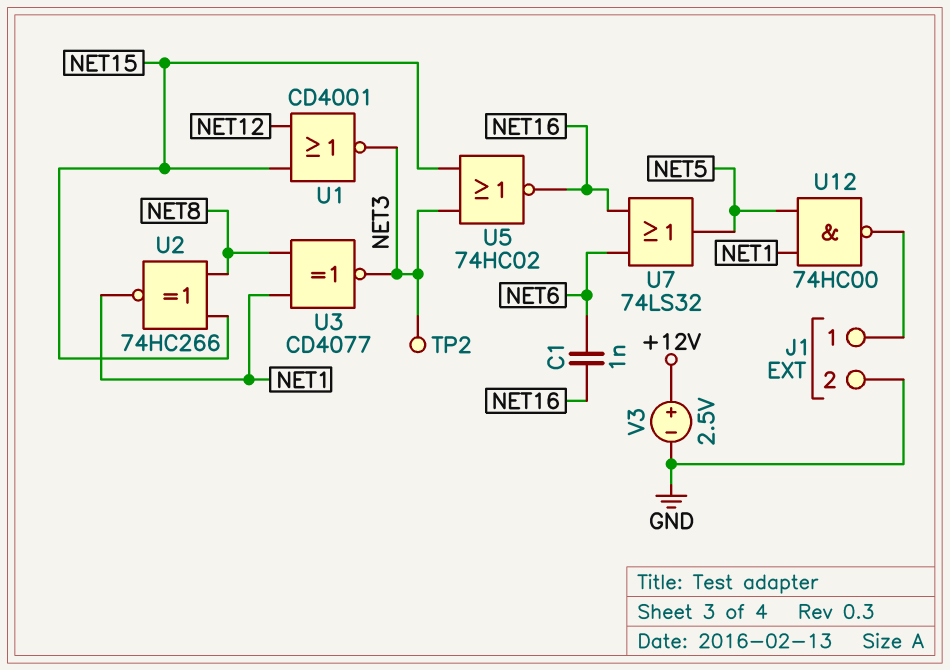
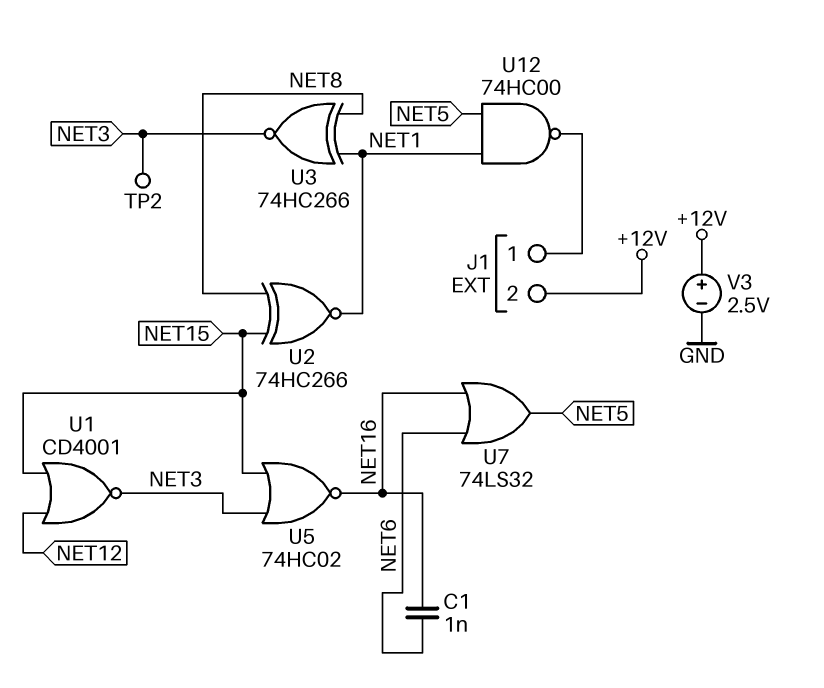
J1 pin 2: GND -> +12V
U3: XNOR CD4077 (in NET1, in NET8, out NET3) -> XNOR 74HC266 (in NET1, in NET8, out NET3)

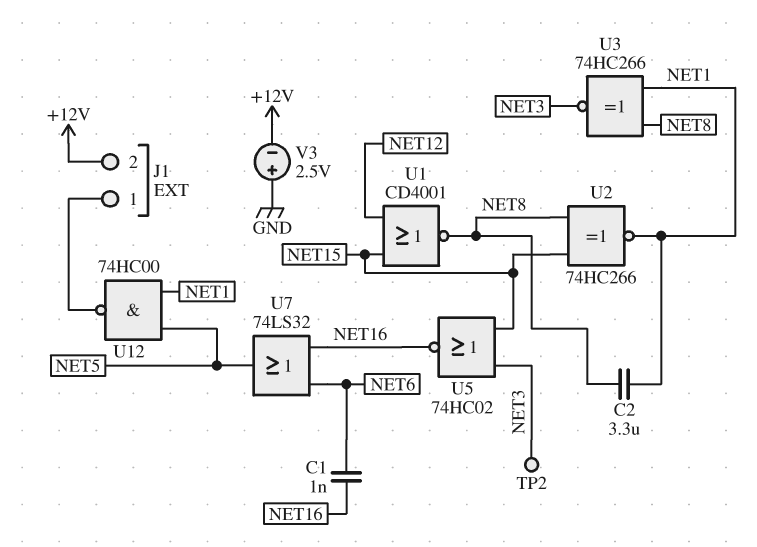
C2: none -> 3.3uF (NET1, NET8)
U1: NOR CD4001 (in NET12, in NET15, out NET3) -> NOR CD4001 (in NET12, in NET15, out NET8)
V3: 2.5V (plus +12V, minus GND) -> 2.5V (plus GND, minus +12V)

